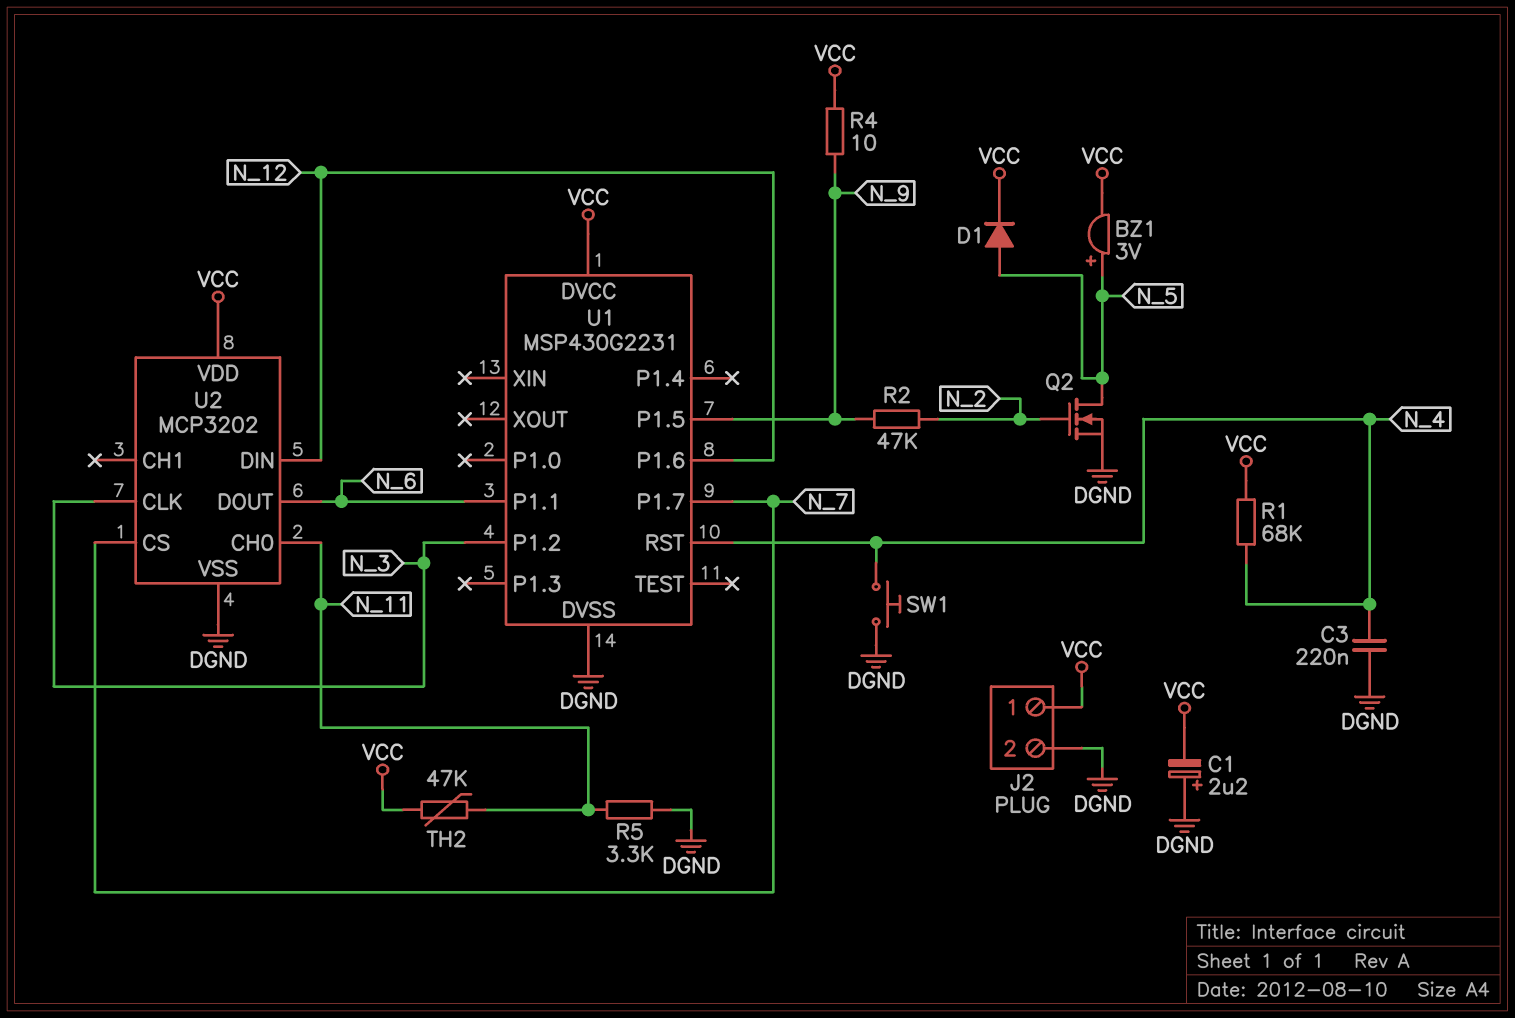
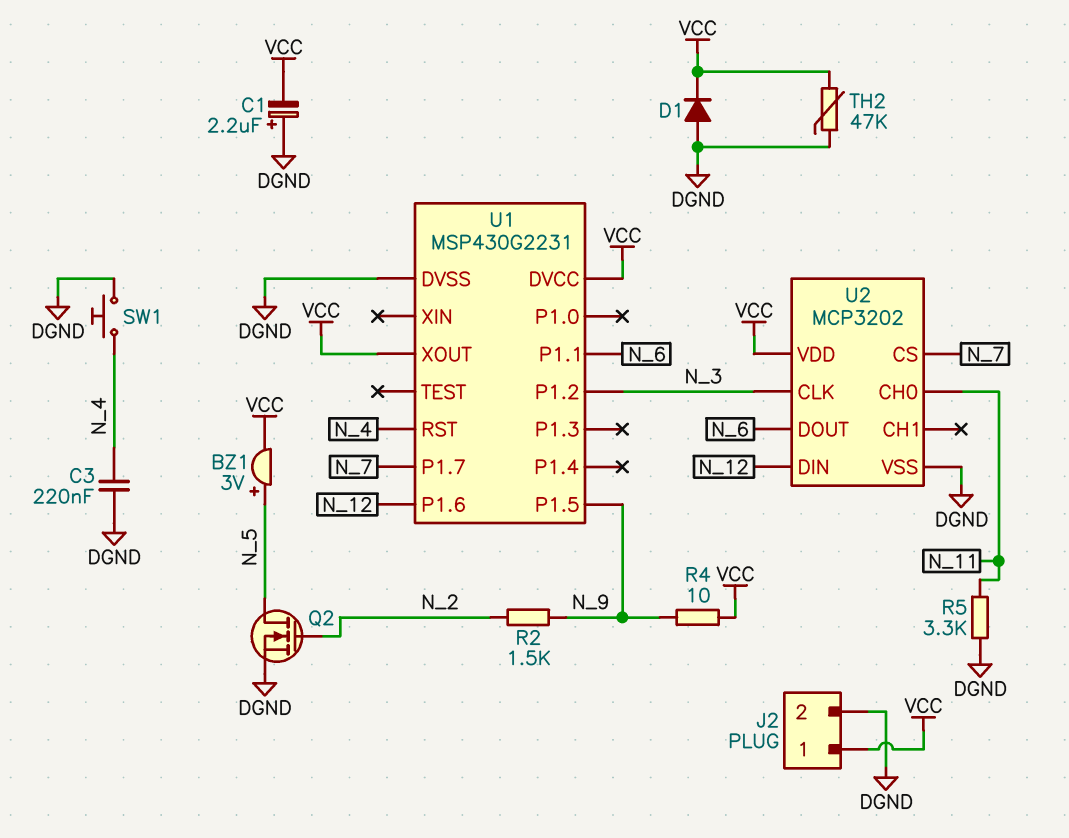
D1: diode (A N_5, K VCC) -> diode (A DGND, K VCC)
R1: 68k (N_4, VCC) -> none
R2: 47k (N_2, N_9) -> 1.5k (N_2, N_9)
TH2: 47k (N_11, VCC) -> 47k (DGND, VCC)
U1 pin XOUT: none -> VCC

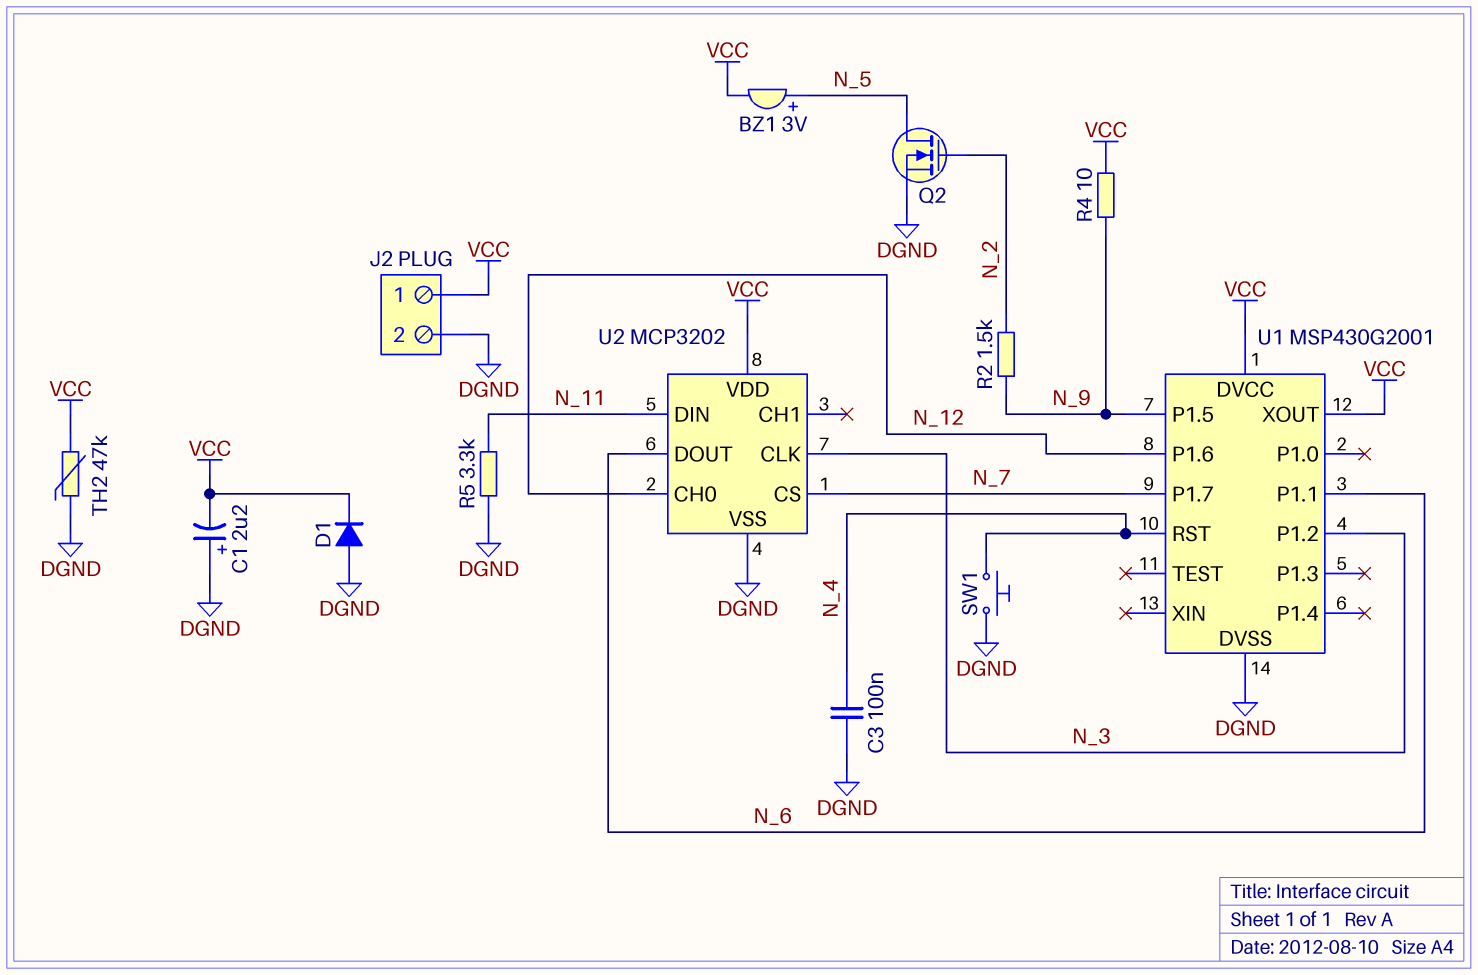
C3: 220nF (DGND, N_4) -> 100nF (DGND, N_4)
U1: MSP430G2231 -> MSP430G2001
U2 pin CH0: N_11 -> N_12
U2 pin DIN: N_12 -> N_11

